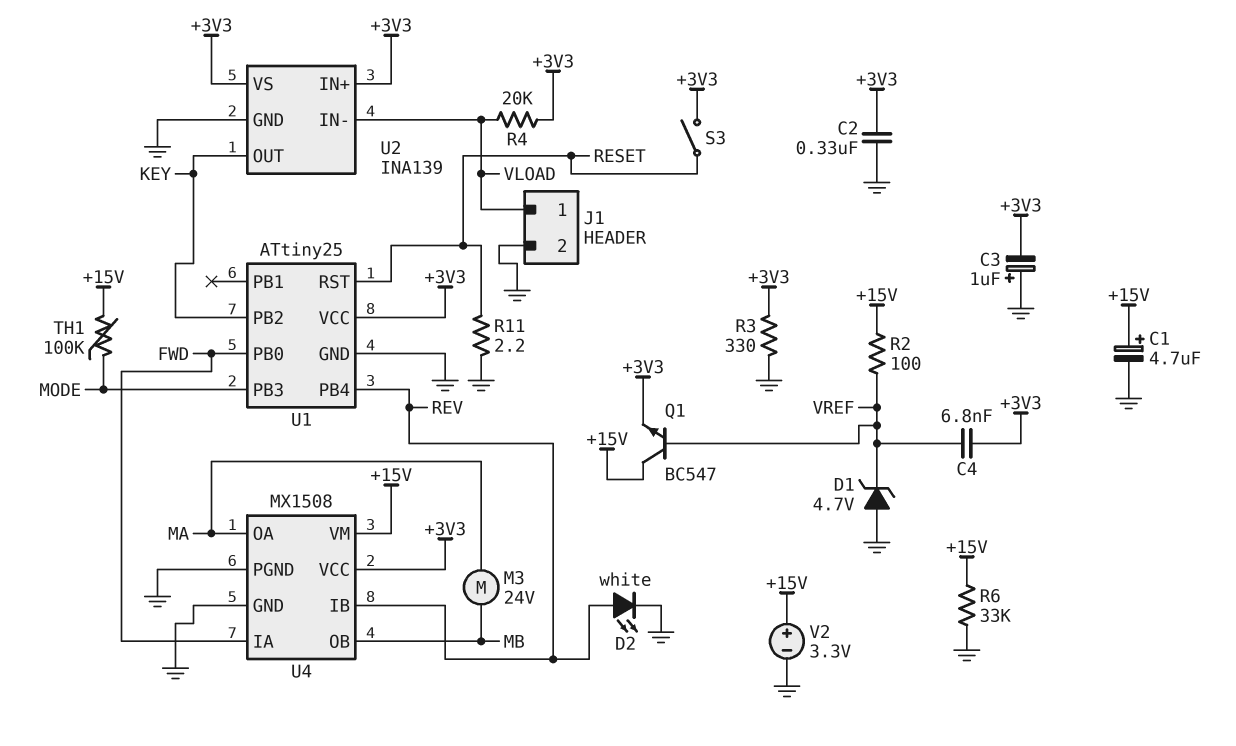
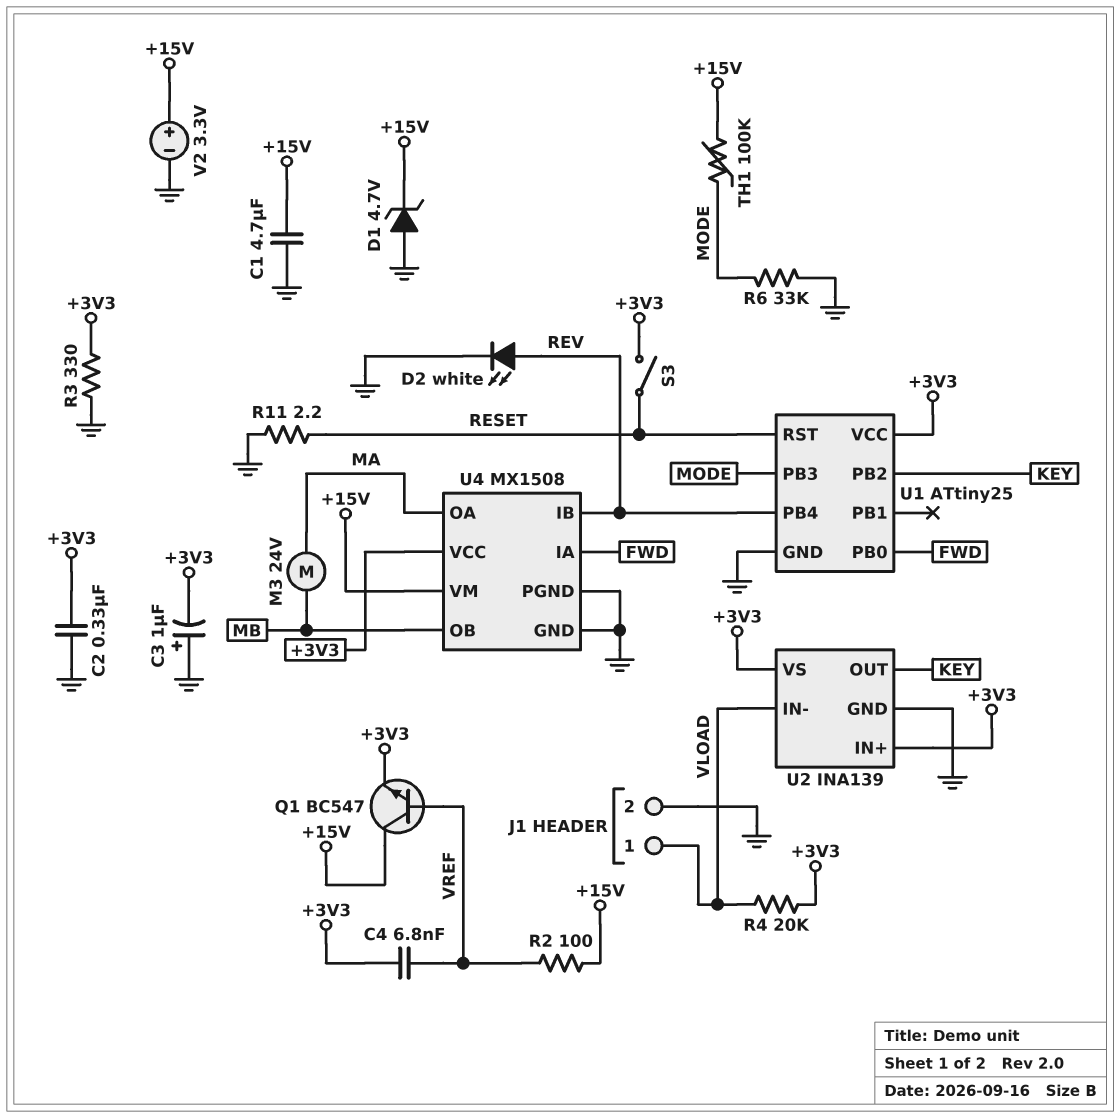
C1: 4.7uF (plus +15V, minus GND) -> 4.7uF (+15V, GND)
D1: zener 4.7V (A GND, K VREF) -> zener 4.7V (A GND, K +15V)
R6: 33k (+15V, GND) -> 33k (GND, MODE)

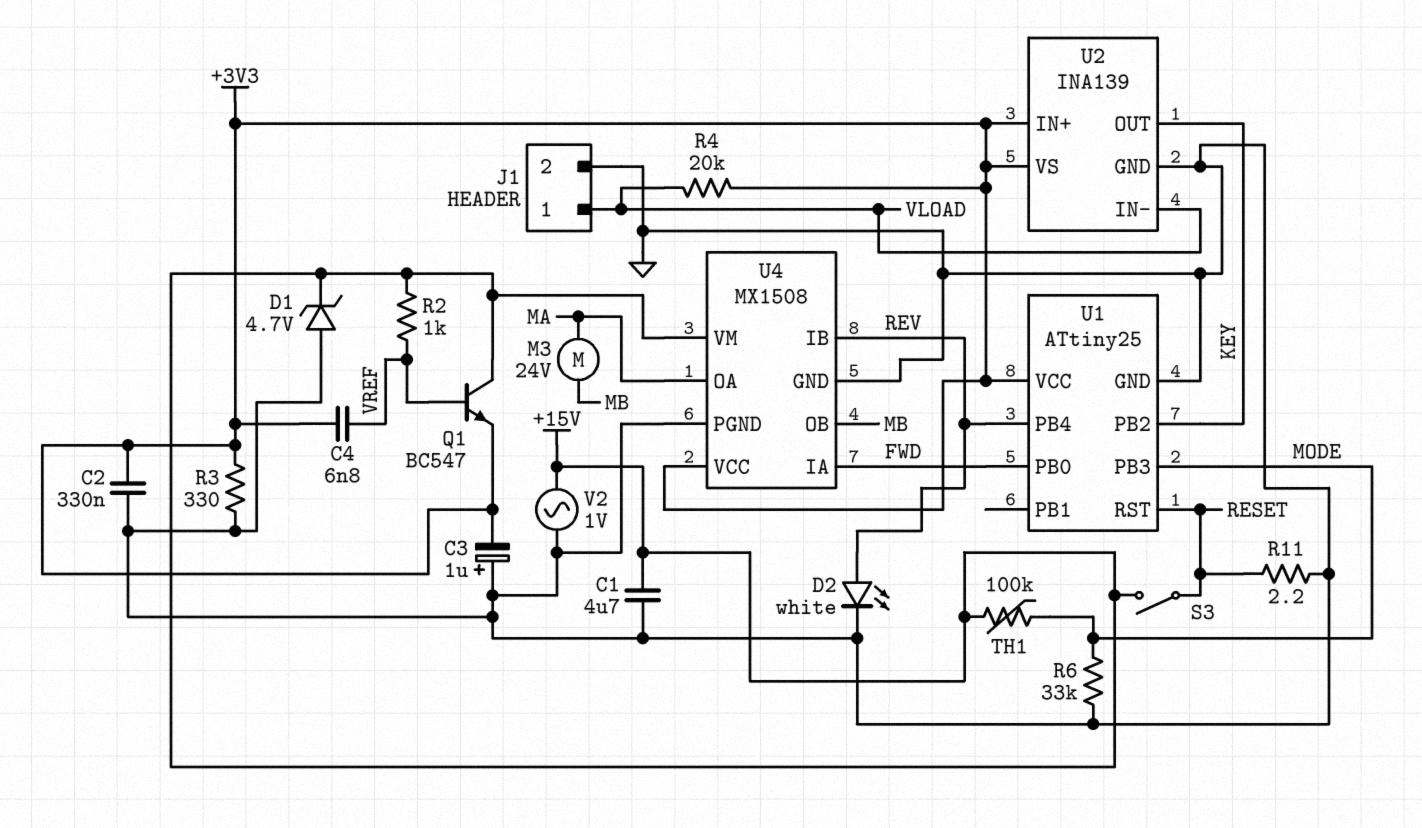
R2: 100 (+15V, VREF) -> 1k (+15V, VREF)
S3: switch (+3V3, RESET) -> switch (+15V, RESET)
V2: 3.3V (plus +15V, minus GND) -> AC 1V (+15V, GND)

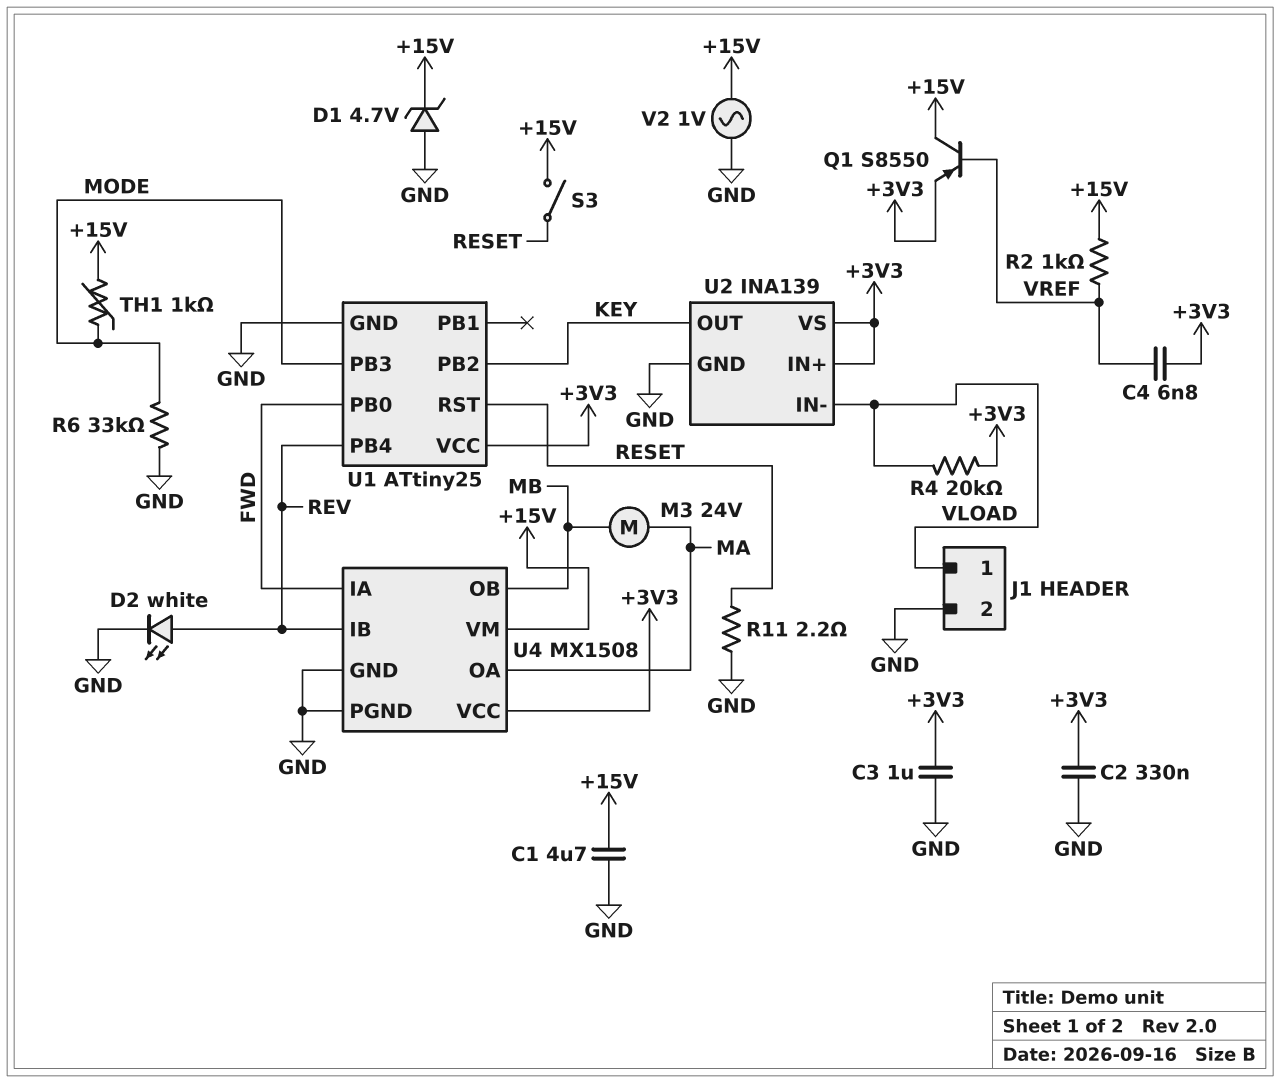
C3: 1uF (plus GND, minus +3V3) -> 1uF (+3V3, GND)
Q1: NPN BC547 (B VREF, C +15V, E +3V3) -> PNP S8550 (B VREF, C +15V, E +3V3)
R3: 330 (+3V3, GND) -> none
TH1: 100k (+15V, MODE) -> 1k (+15V, MODE)

